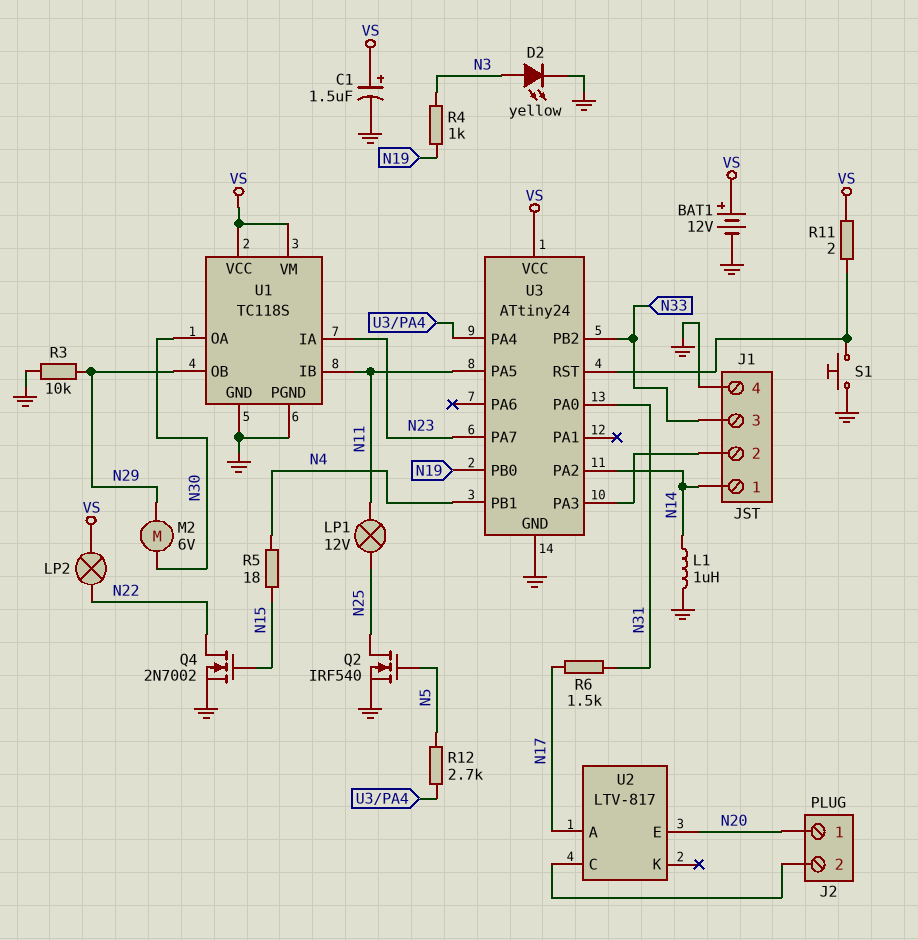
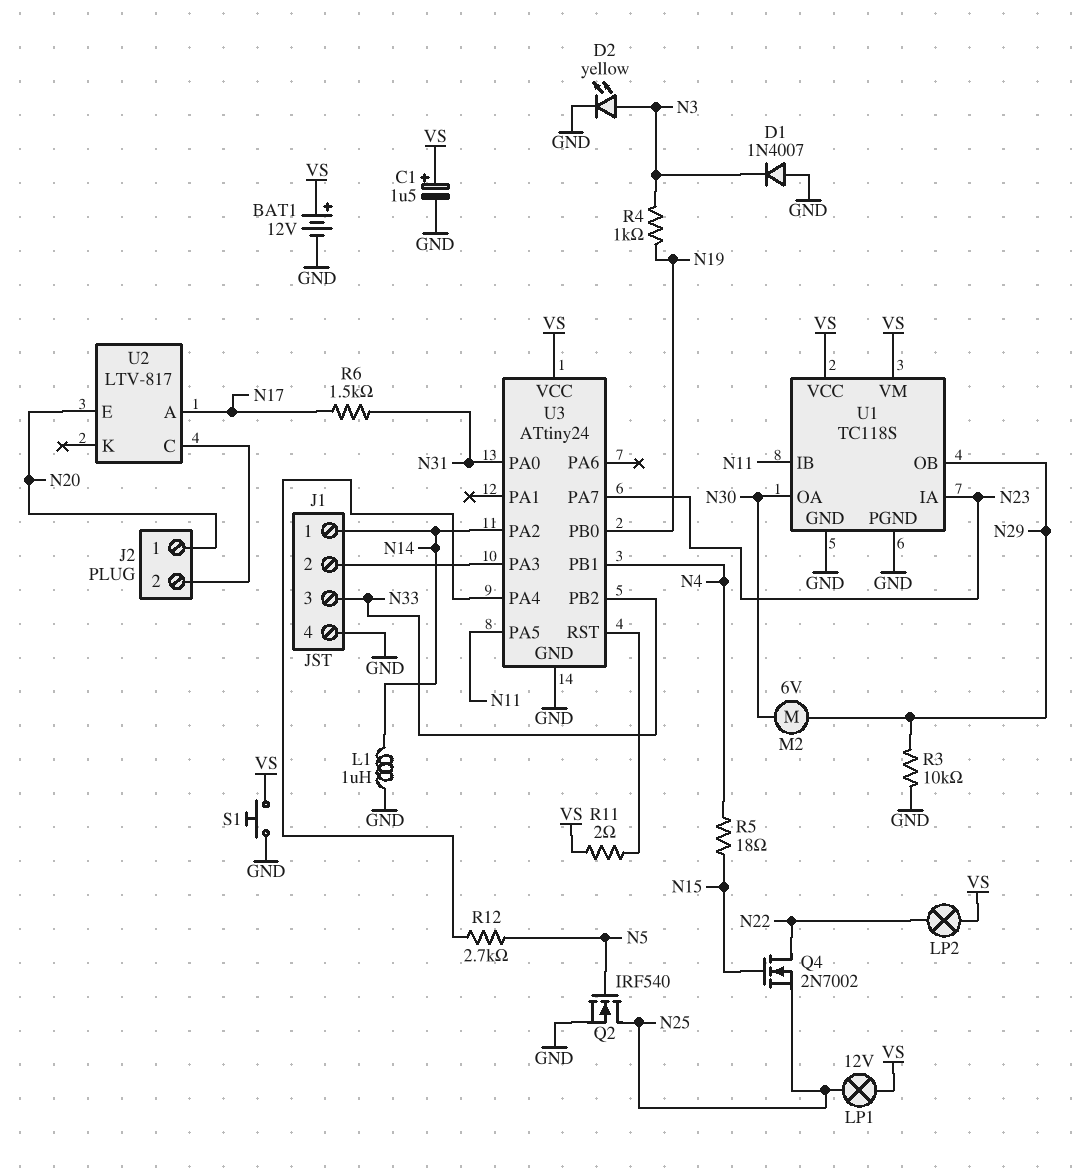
D1: none -> diode 1N4007 (A GND, K N3)
LP1: lamp 12V (N11, N25) -> lamp 12V (N25, VS)
Q4: NMOS 2N7002 (G N15, D N22, S GND) -> NMOS 2N7002 (G N15, D N22, S N25)
S1: button (GND, U3/RST) -> button (GND, VS)

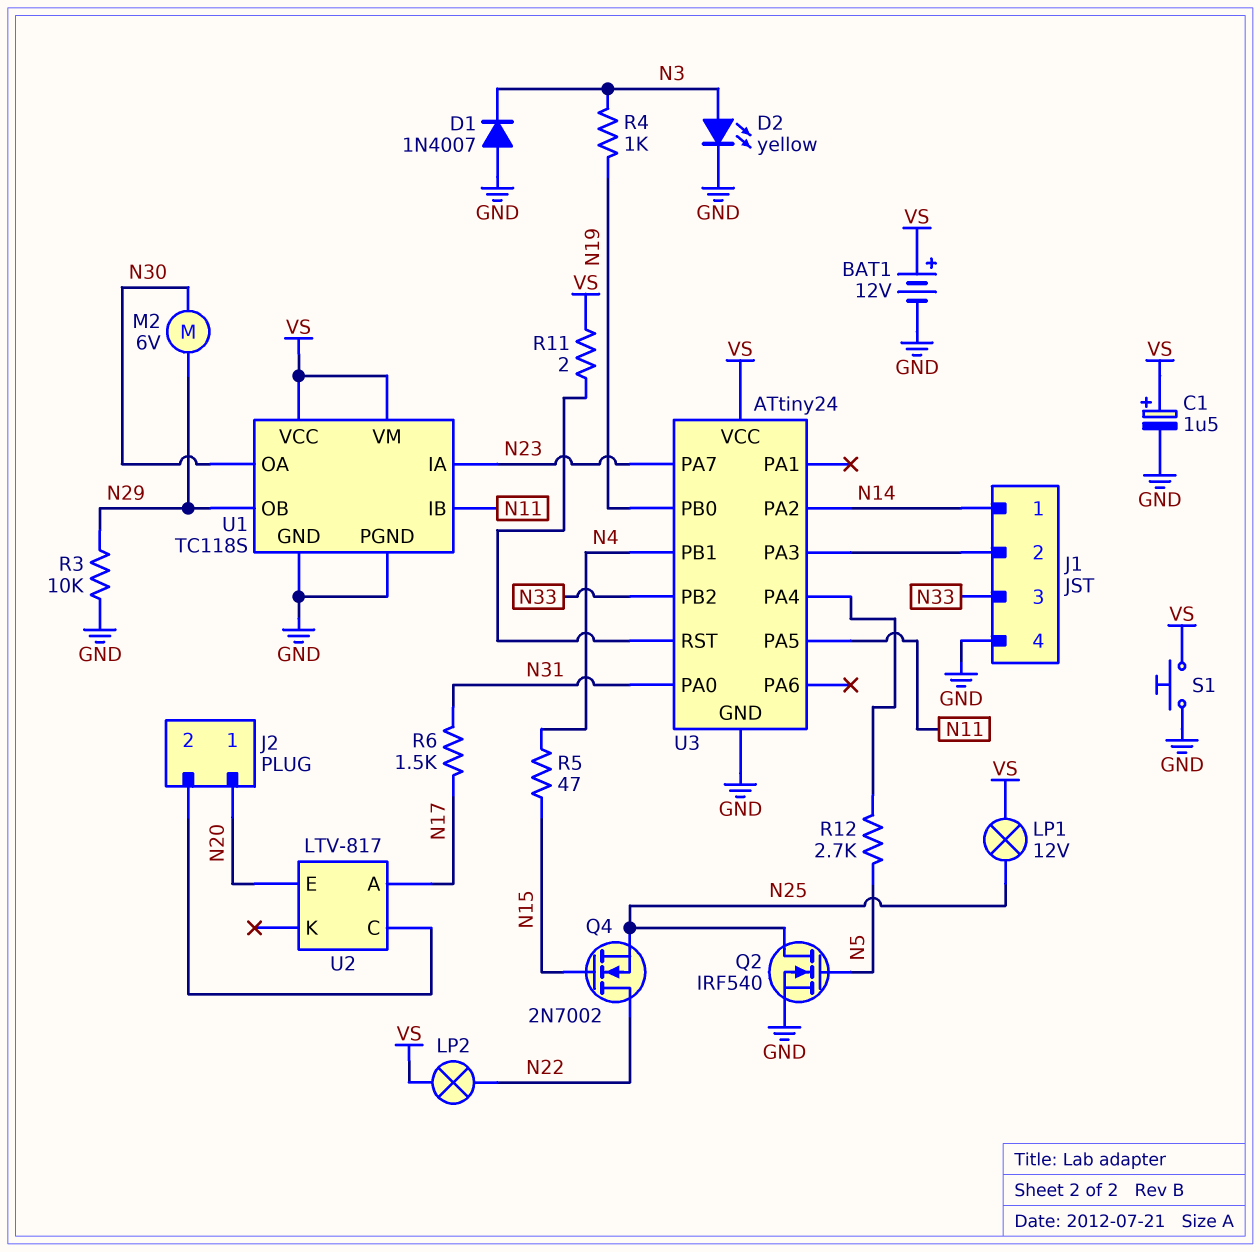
L1: 1uH (GND, N14) -> none
R5: 18 (N4, N15) -> 47 (N4, N15)

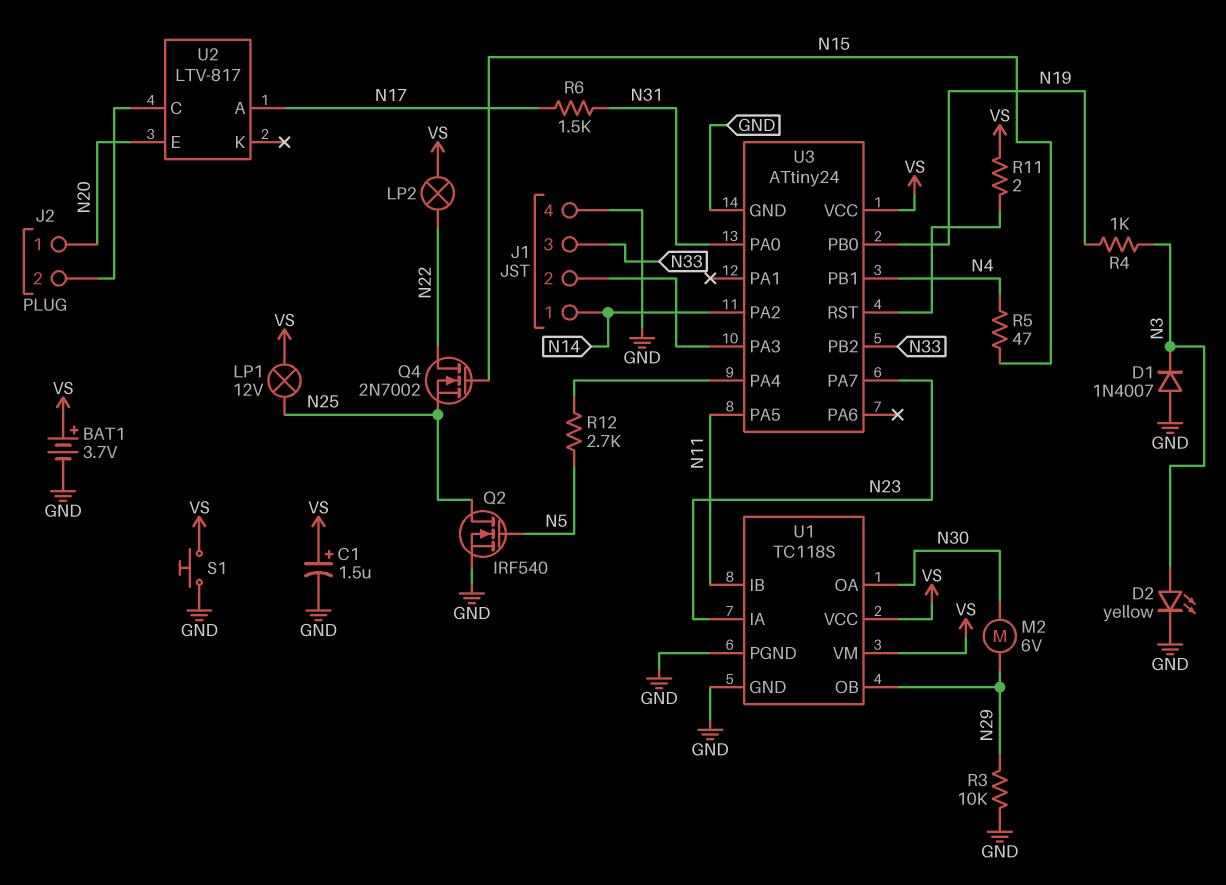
BAT1: 12V (plus VS, minus GND) -> 3.7V (plus VS, minus GND)

